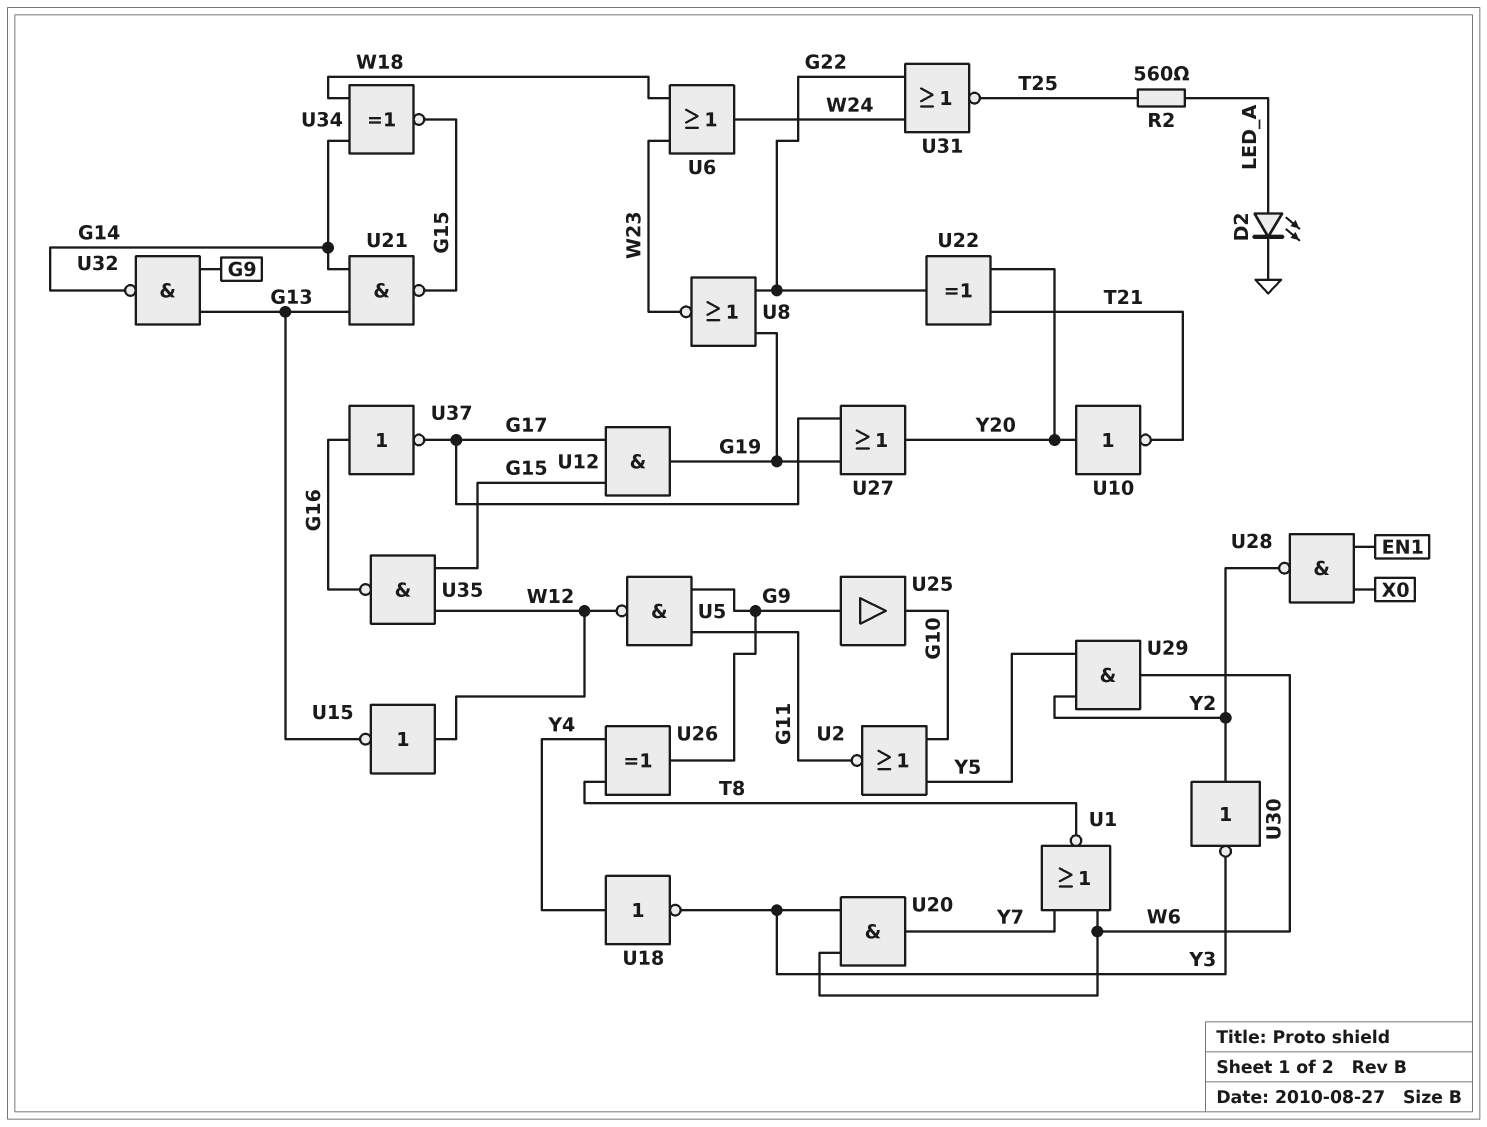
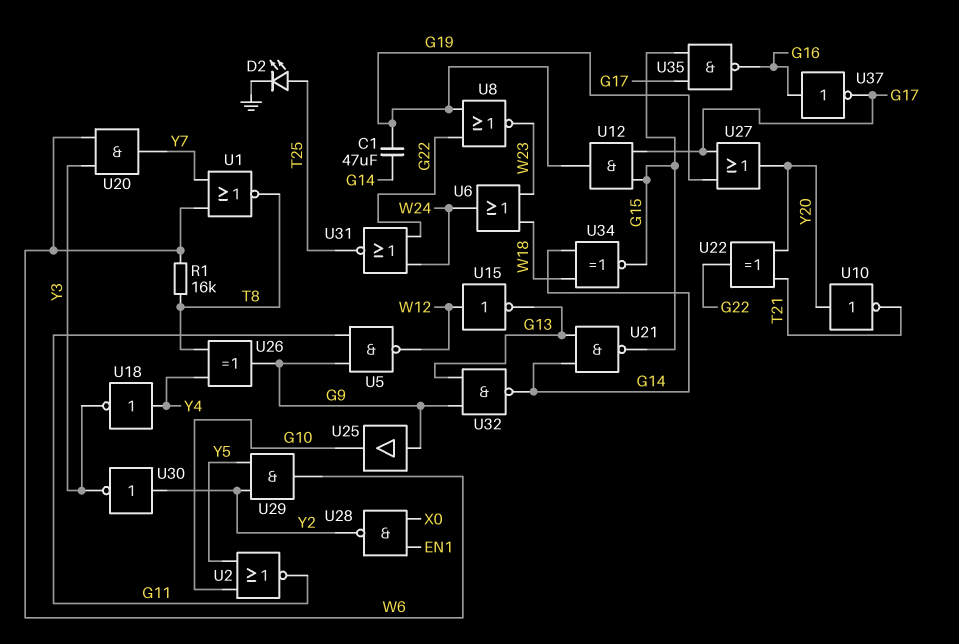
C1: none -> 47uF (G14, G19)
D2: LED (A LED_A, K GND) -> LED (A T25, K GND)
R1: none -> 16k (T8, W6)
R2: 560 (LED_A, T25) -> none
U35: NAND (in G15, in W12, out G16) -> NAND (in G15, in G17, out G16)

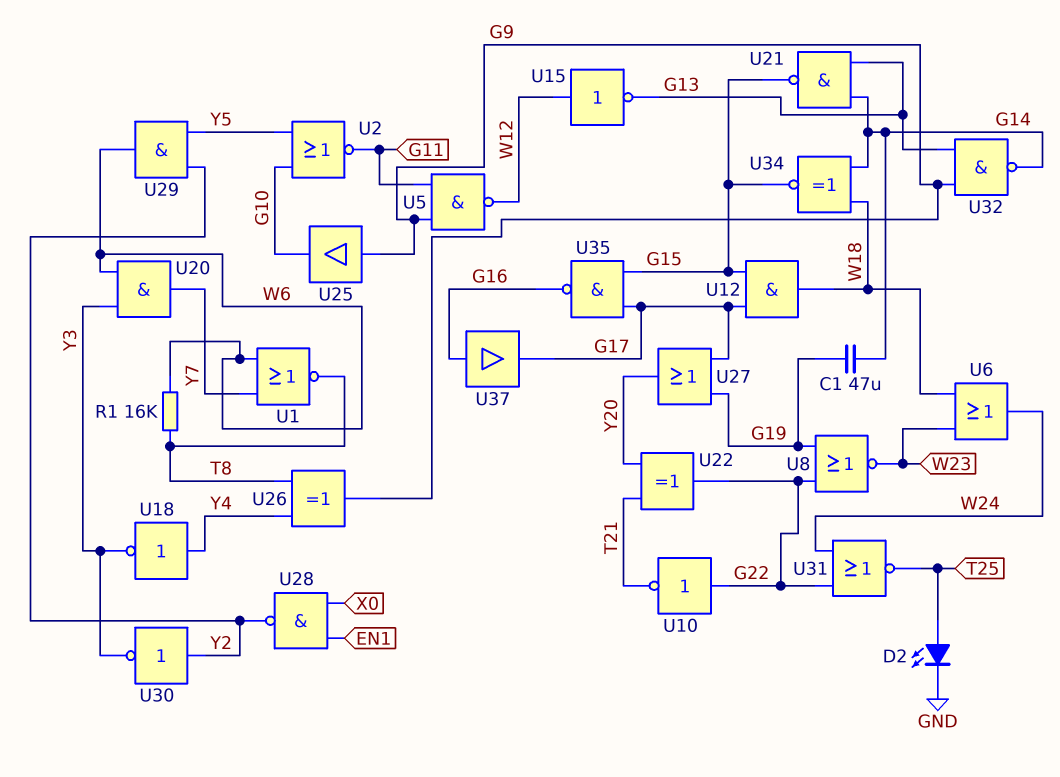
U10: NOT (in Y20, out T21) -> NOT (in G22, out T21)
U12: AND (in G15, in G17, out G19) -> AND (in G15, in G17, out W18)
U37: NOT (in G16, out G17) -> buffer (in G16, out G17)

